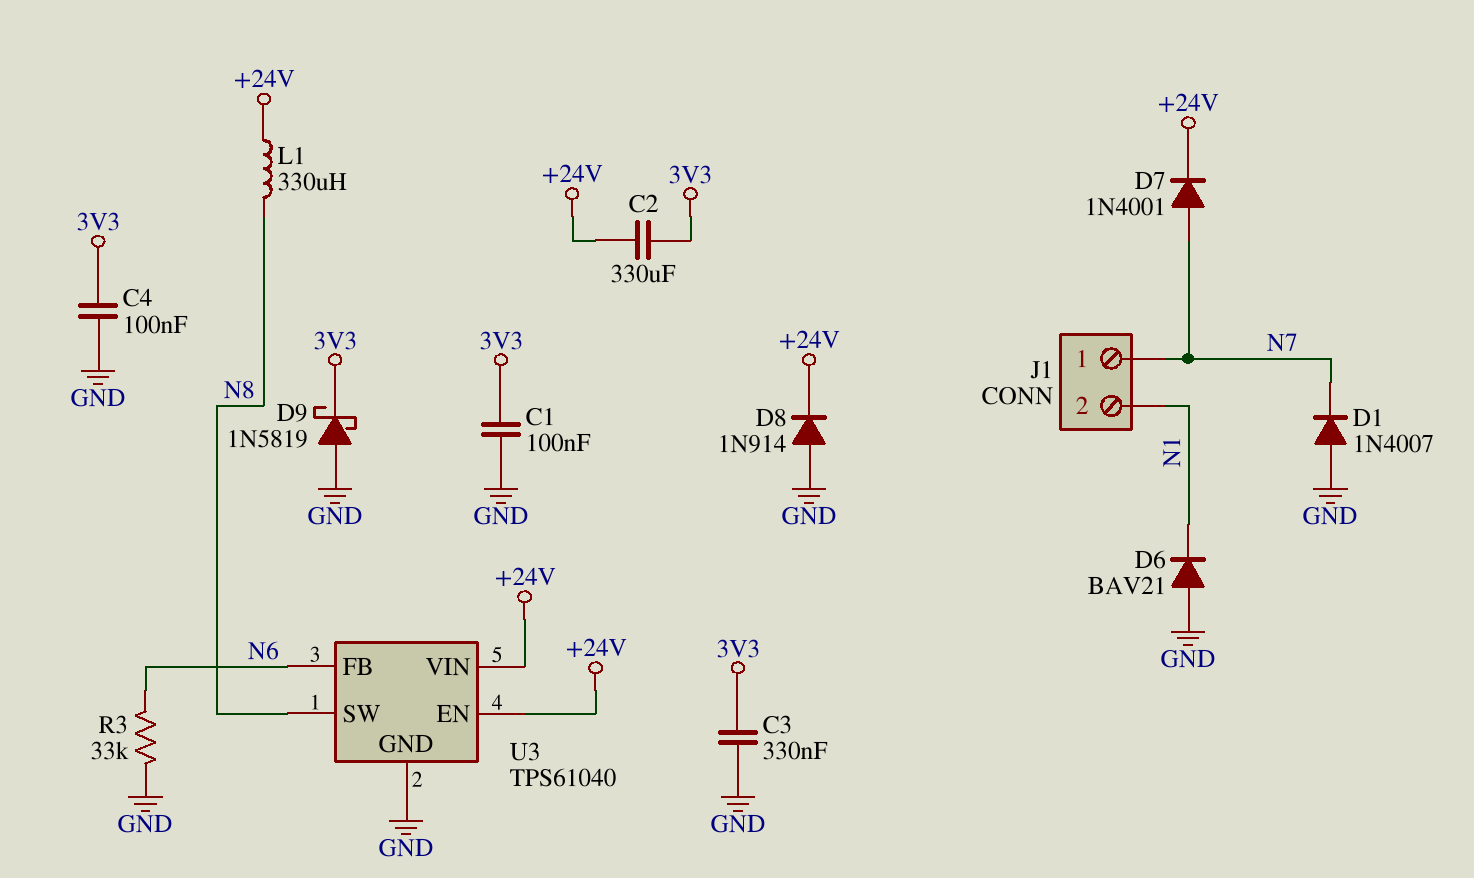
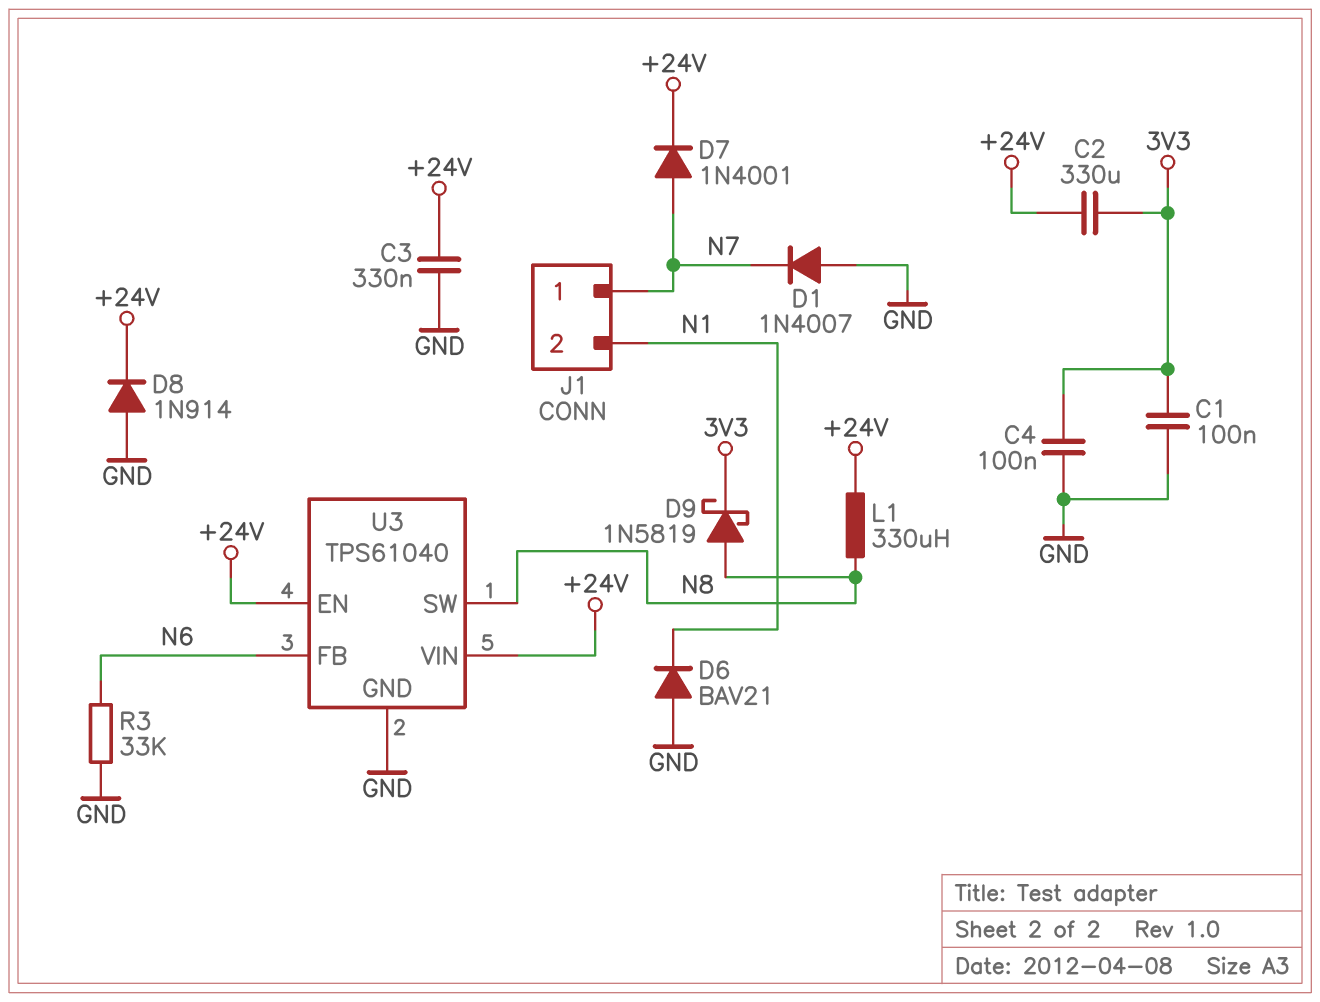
C3: 330nF (3V3, GND) -> 330nF (+24V, GND)
D9: schottky 1N5819 (A GND, K 3V3) -> schottky 1N5819 (A N8, K 3V3)

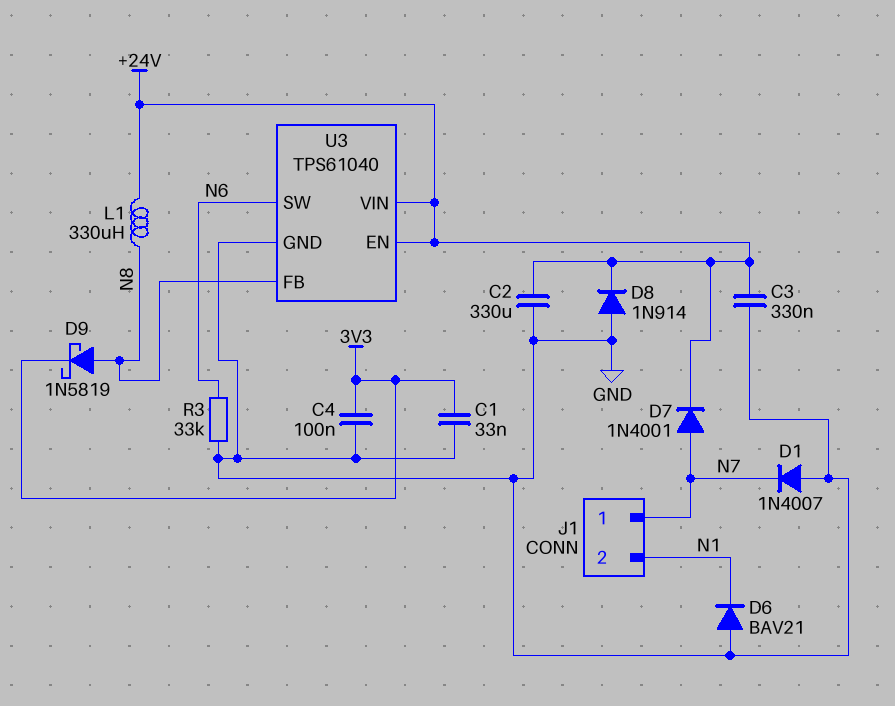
C1: 100nF (3V3, GND) -> 33nF (3V3, GND)
C2: 330uF (+24V, 3V3) -> 330uF (+24V, GND)
U3 pin FB: N6 -> N8
U3 pin SW: N8 -> N6

